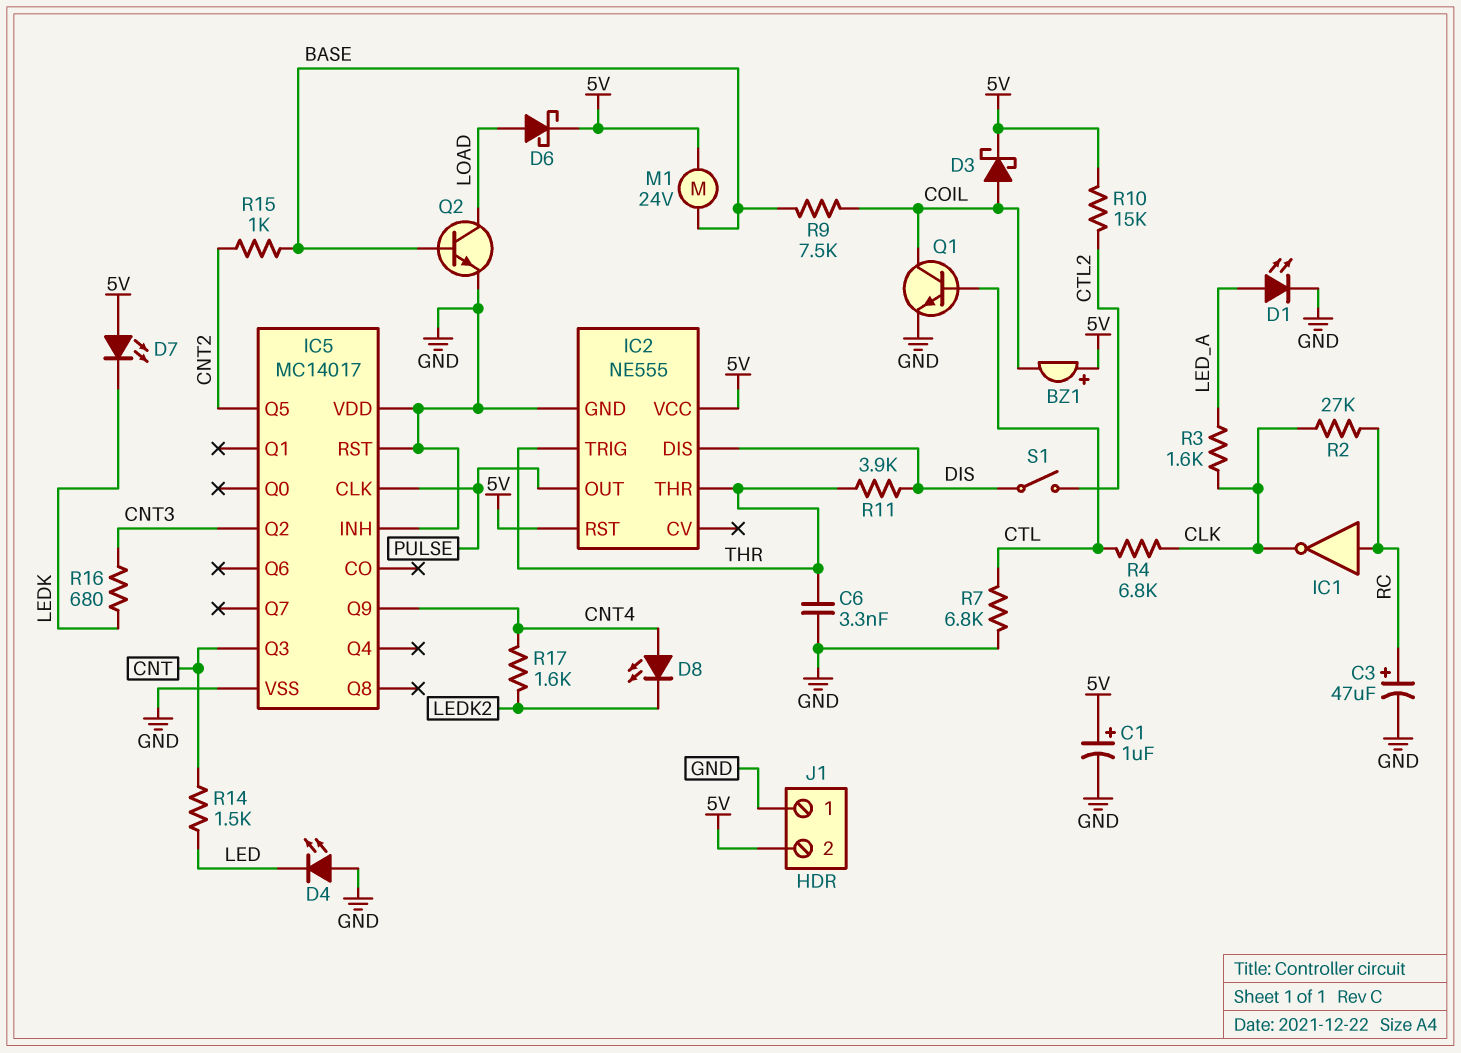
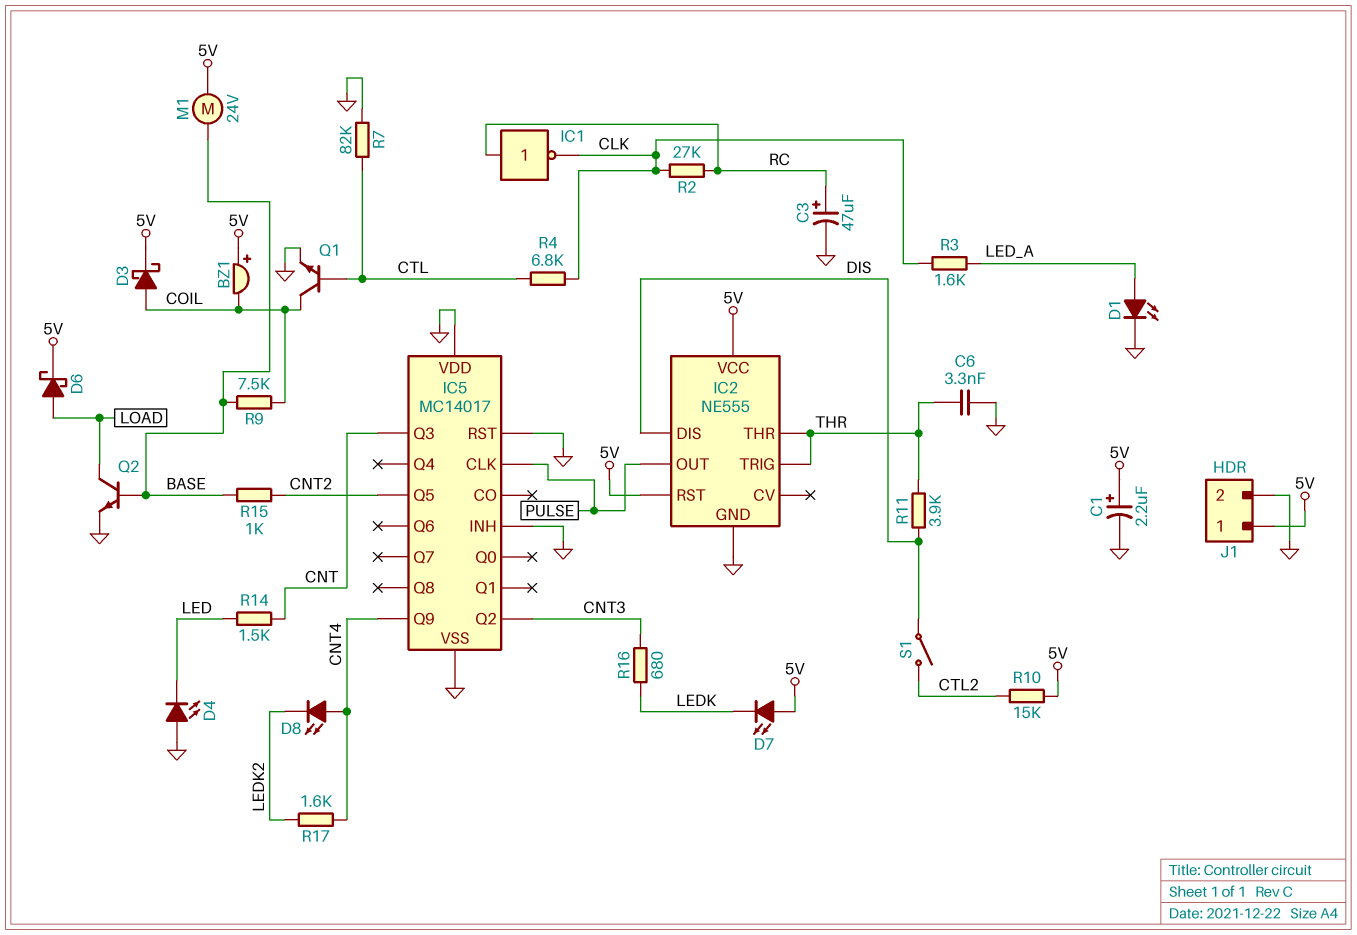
C1: 1uF (plus 5V, minus GND) -> 2.2uF (plus 5V, minus GND)
J1 pin 1: GND -> 5V
J1 pin 2: 5V -> GND
R7: 6.8k (CTL, GND) -> 82k (CTL, GND)

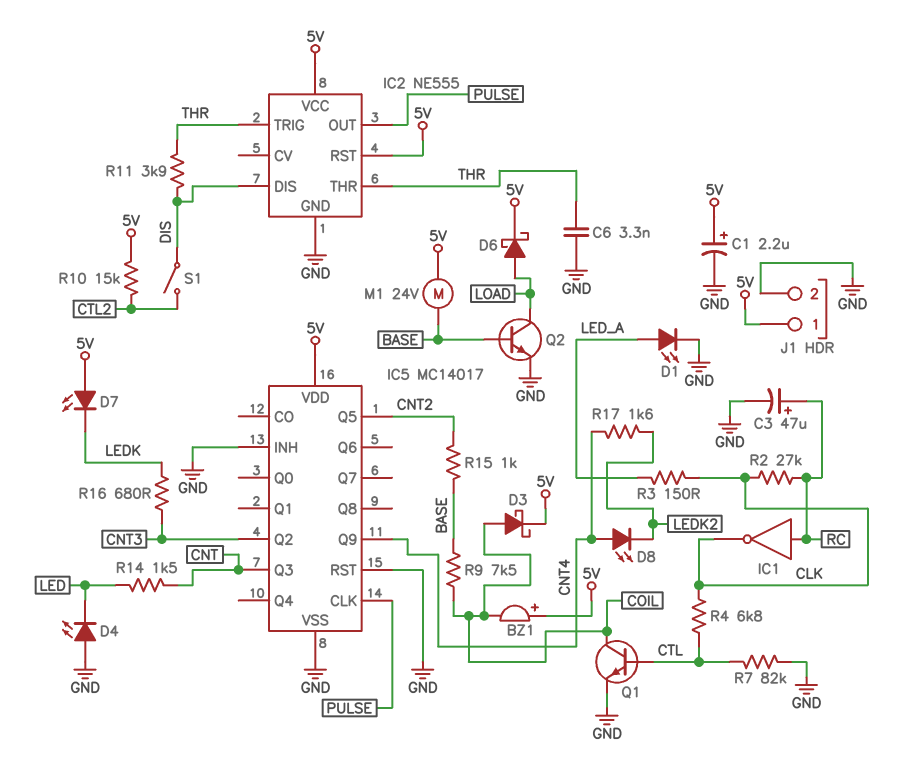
IC5 pin VDD: GND -> 5V
R3: 1.6k (CLK, LED_A) -> 150 (CLK, LED_A)

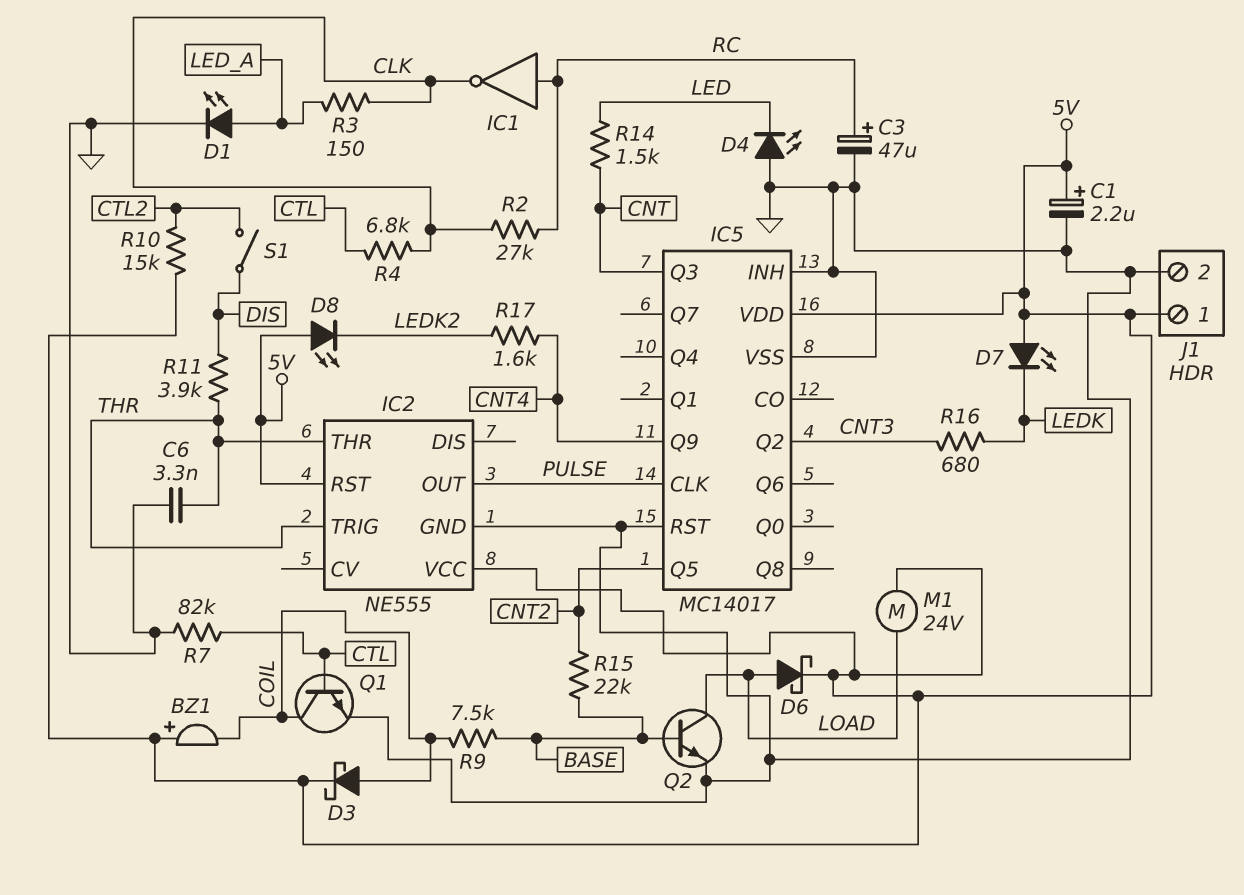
D8: LED (A CNT4, K LEDK2) -> LED (A 5V, K LEDK2)
IC2 pin DIS: DIS -> none
M1: motor 24V (5V, BASE) -> motor 24V (5V, LOAD)
R15: 1k (BASE, CNT2) -> 22k (BASE, CNT2)

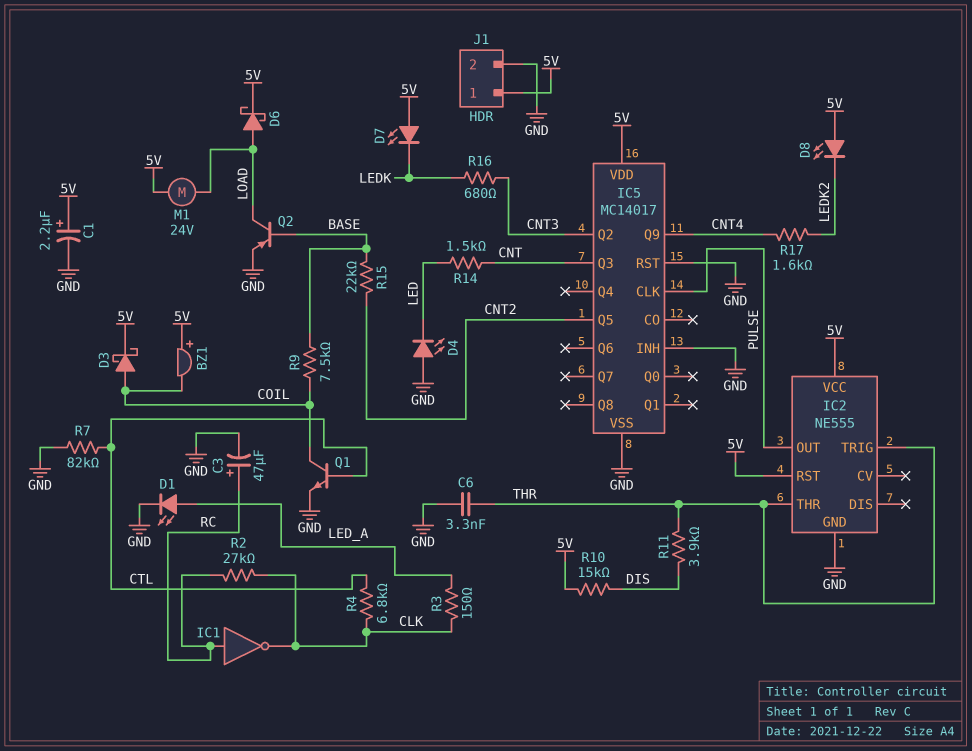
Q2: NPN (B BASE, C LOAD, E GND) -> PNP (B BASE, C LOAD, E GND)
R10: 15k (5V, CTL2) -> 15k (5V, DIS)
S1: switch (CTL2, DIS) -> none

